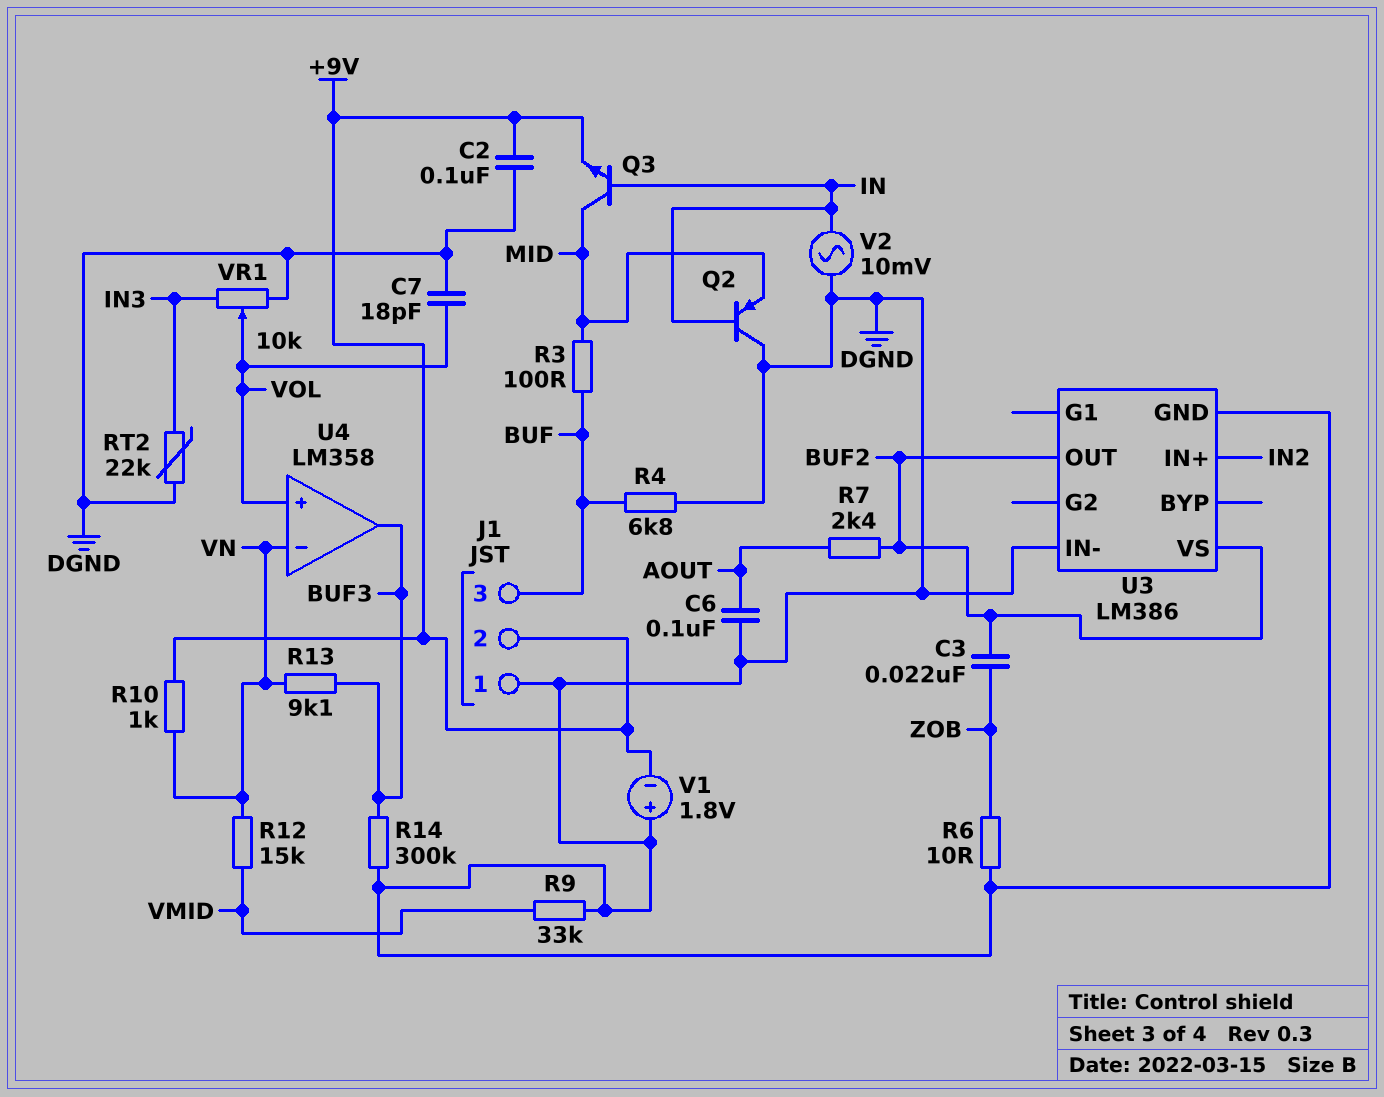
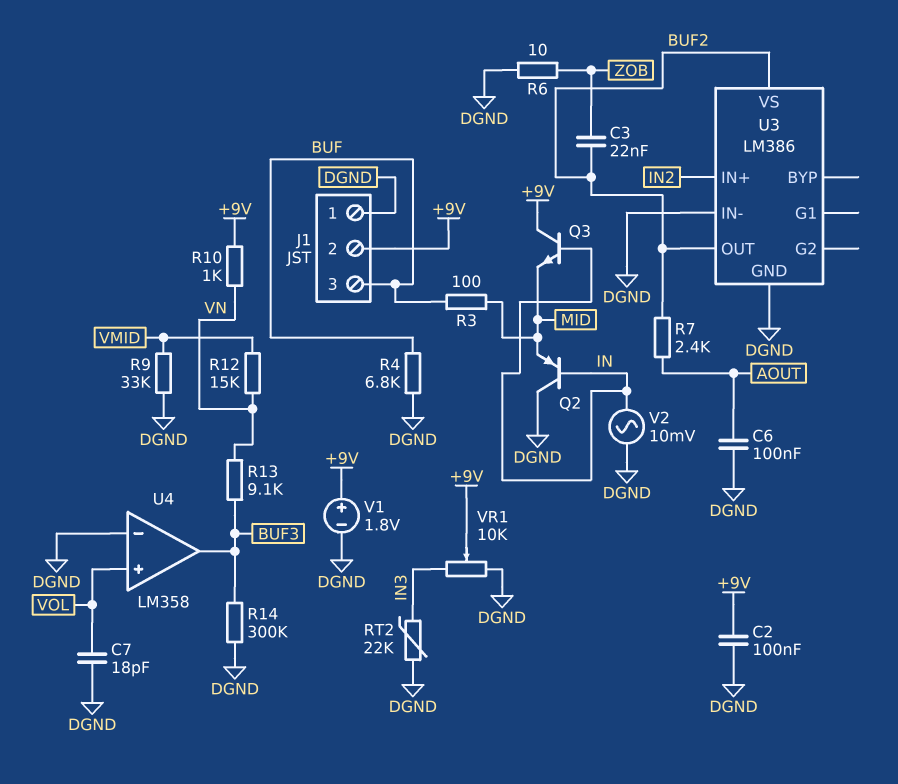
Q3: NPN (B IN, C MID, E +9V) -> NPN (B IN, C +9V, E MID)
U4 pin in-: VN -> DGND
V1: 1.8V (plus DGND, minus +9V) -> 1.8V (plus +9V, minus DGND)
VR1: 10k (DGND, IN3, wiper VOL) -> 10k (DGND, IN3, wiper +9V)

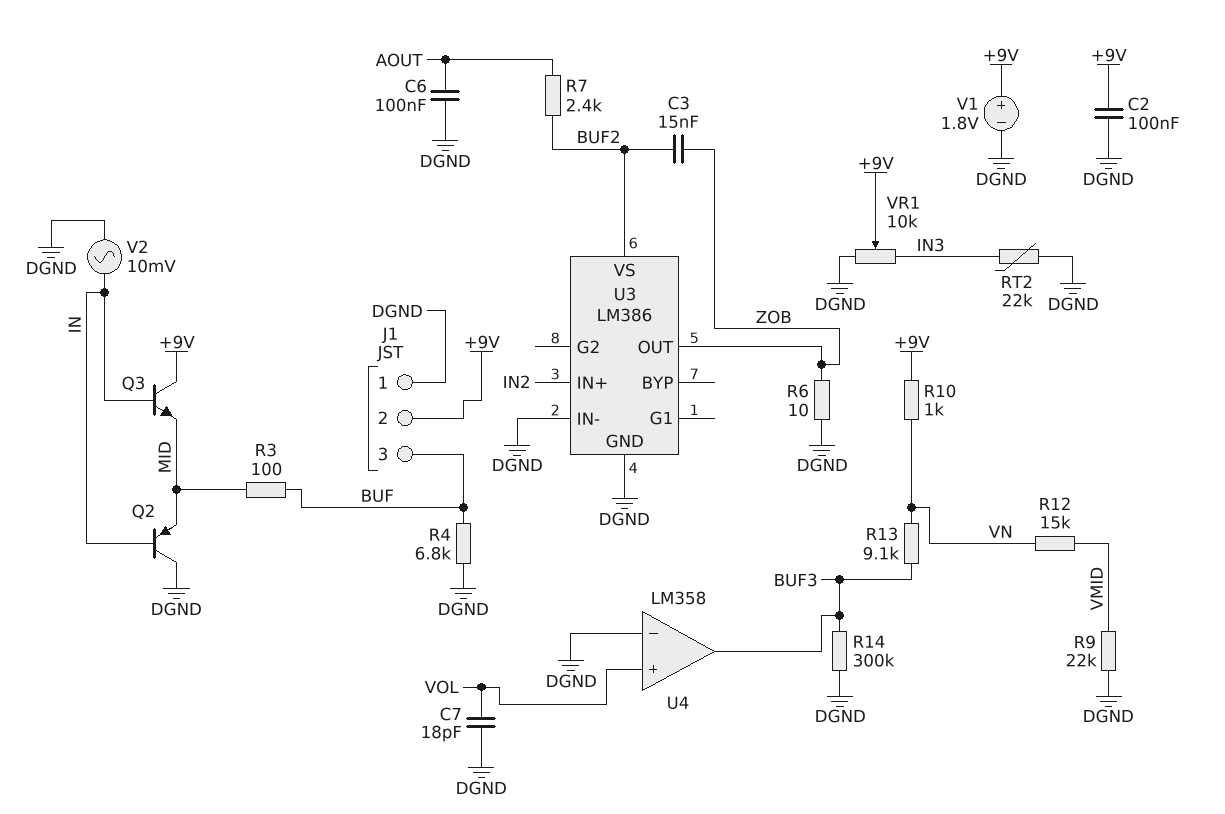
C3: 22nF (BUF2, ZOB) -> 15nF (BUF2, ZOB)
R9: 33k (DGND, VMID) -> 22k (DGND, VMID)
U3 pin OUT: BUF2 -> ZOB

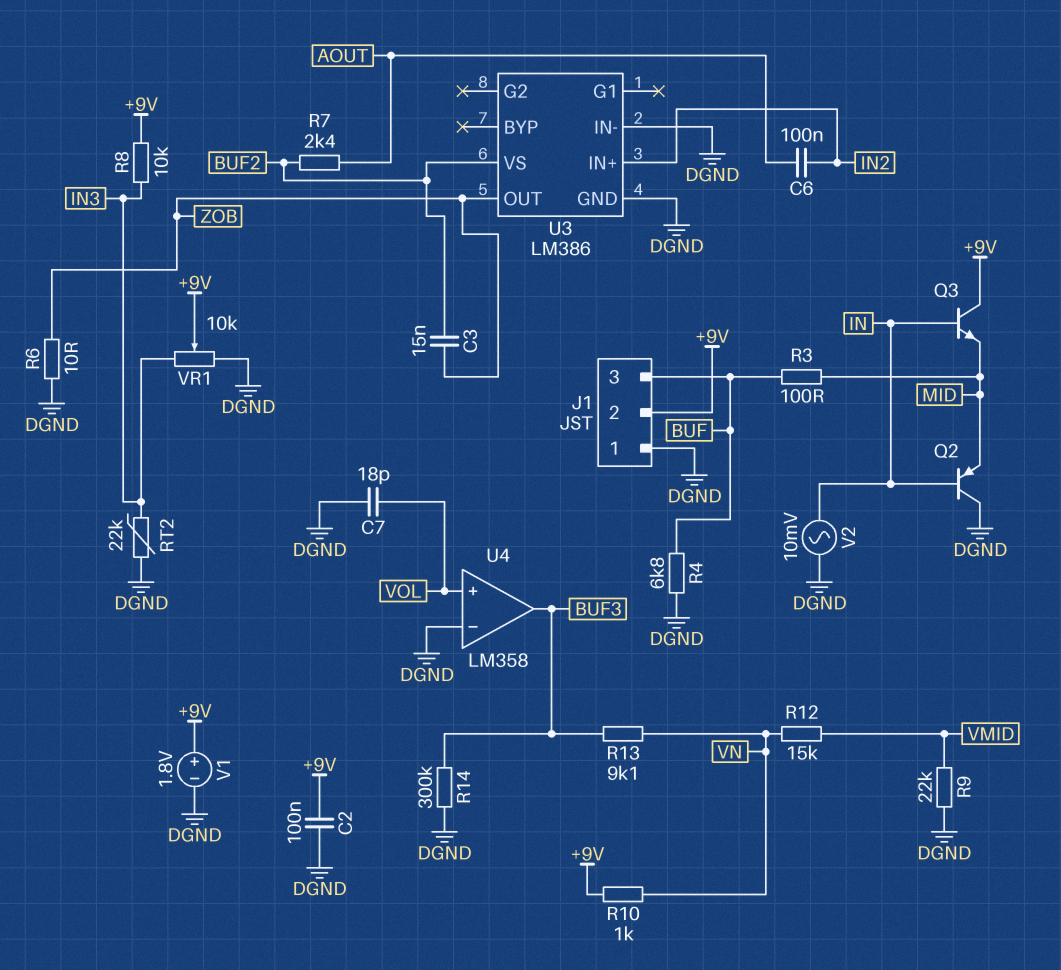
C6: 100nF (AOUT, DGND) -> 100nF (AOUT, IN2)
R8: none -> 10k (+9V, IN3)

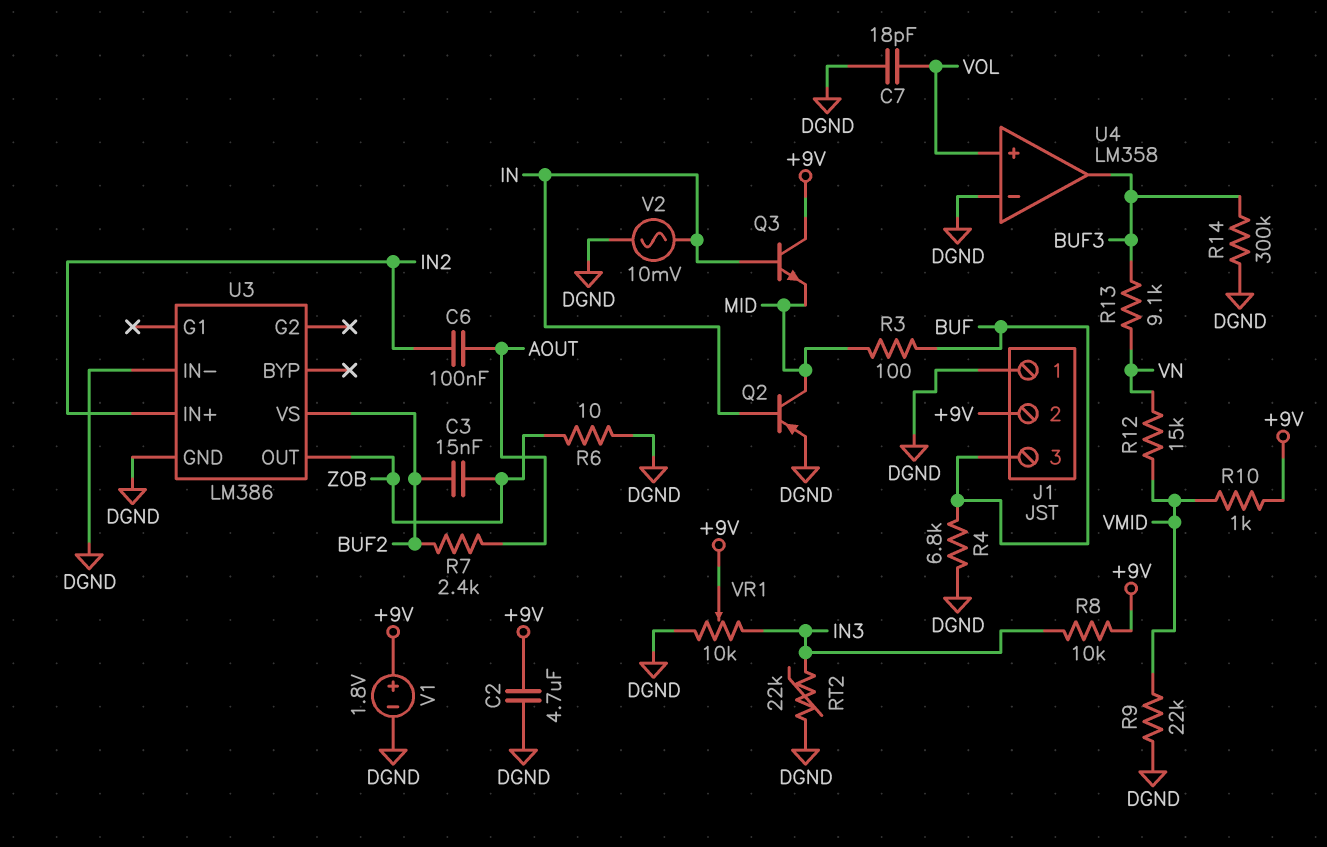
C2: 100nF (+9V, DGND) -> 4.7uF (+9V, DGND)
Q2: PNP (B IN, C DGND, E MID) -> PNP (B IN, C MID, E DGND)
R10: 1k (+9V, VN) -> 1k (+9V, VMID)

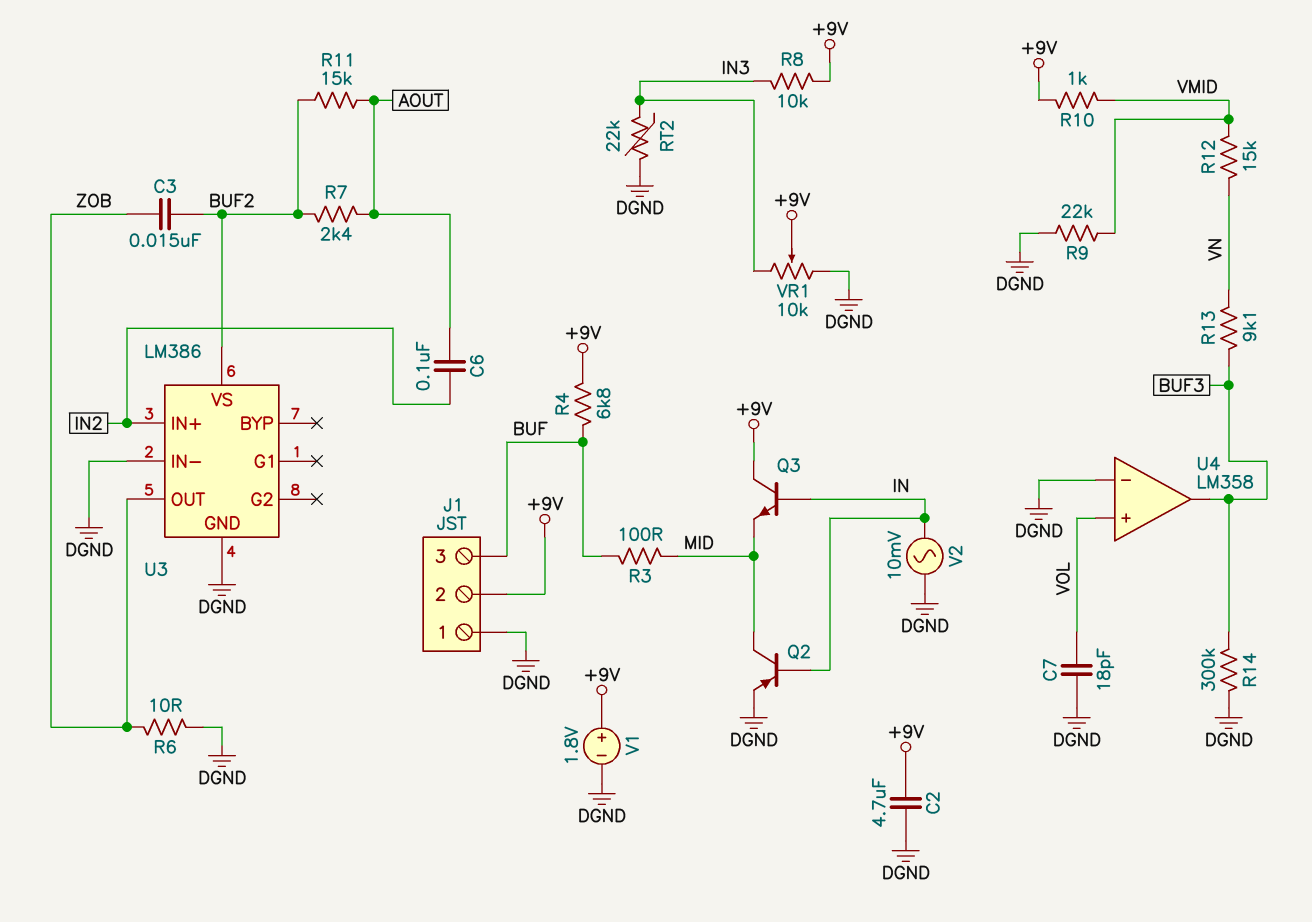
R4: 6.8k (BUF, DGND) -> 6.8k (+9V, BUF)
R11: none -> 15k (AOUT, BUF2)

